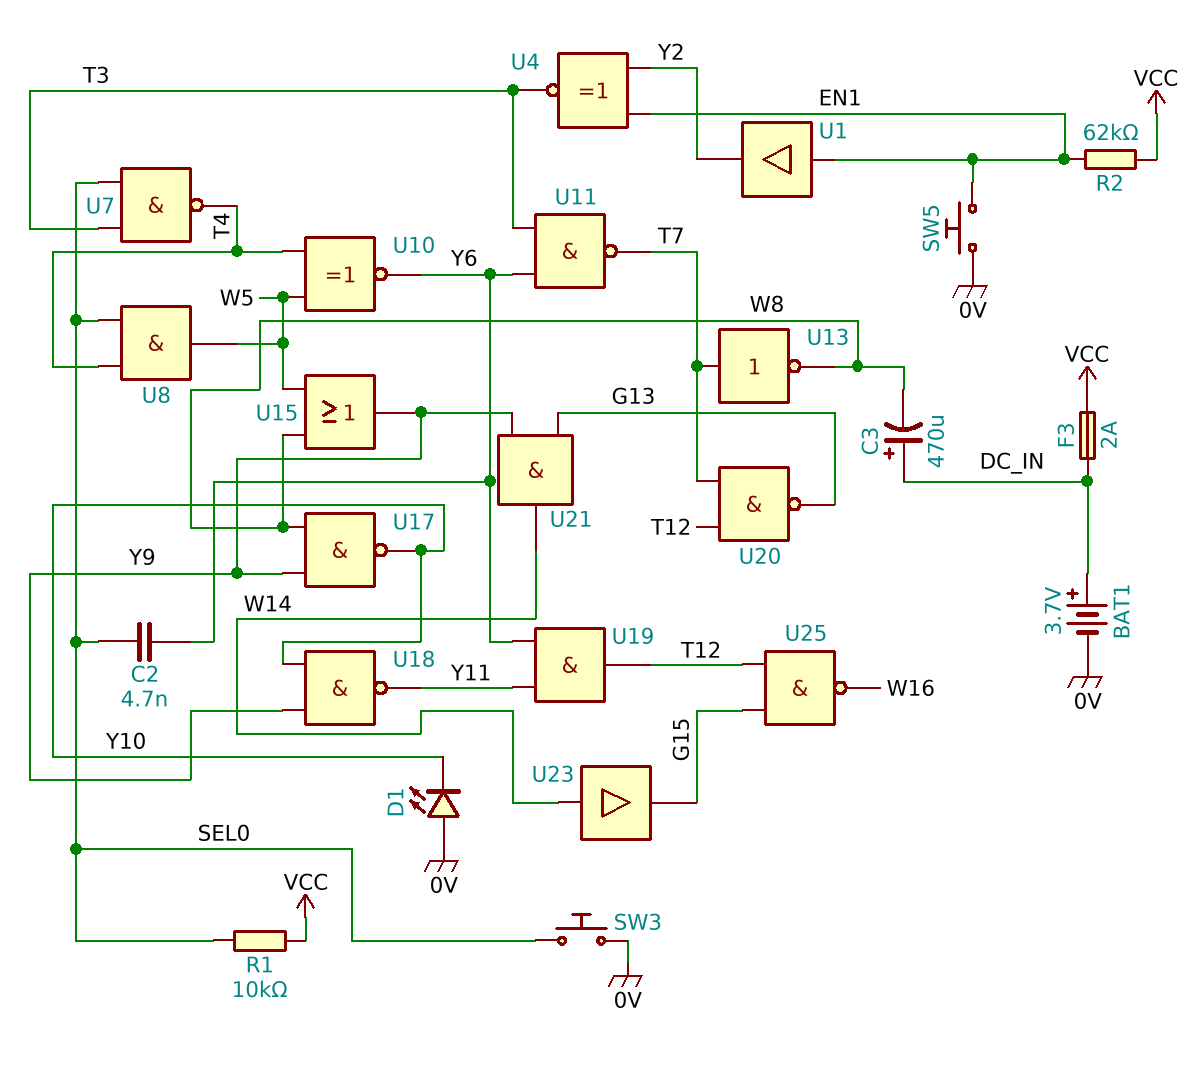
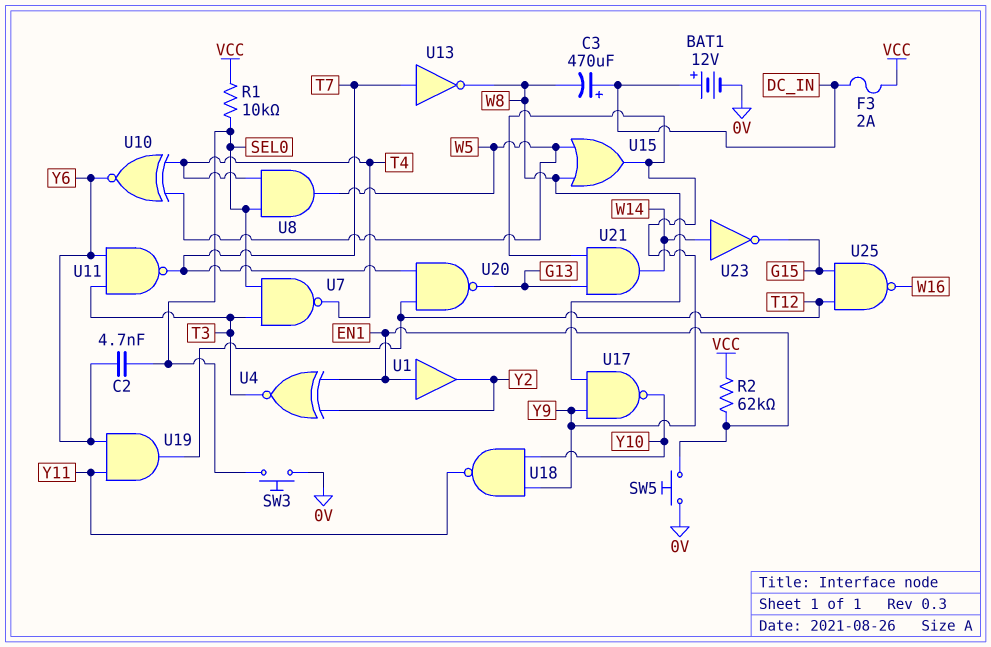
BAT1: 3.7V (plus DC_IN, minus 0V) -> 12V (plus DC_IN, minus 0V)
D1: LED (A 0V, K Y10) -> none
U23: buffer (in W14, out G15) -> NOT (in W14, out G15)

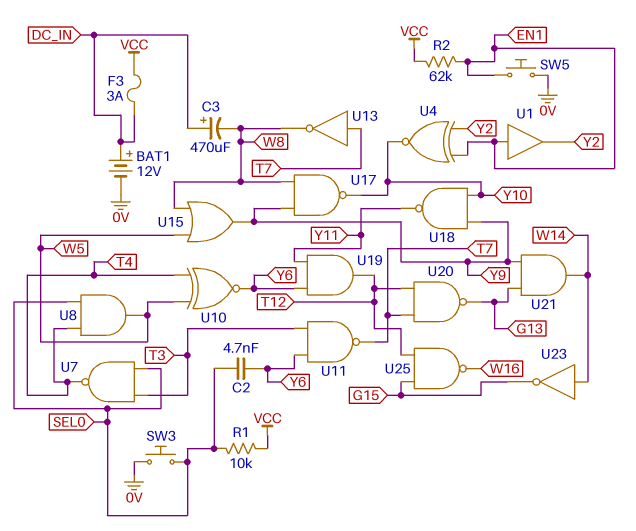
F3: 2A (DC_IN, VCC) -> 3A (DC_IN, VCC)
U4: XNOR (in EN1, in Y2, out T3) -> XNOR (in EN1, in Y2, out Y10)

